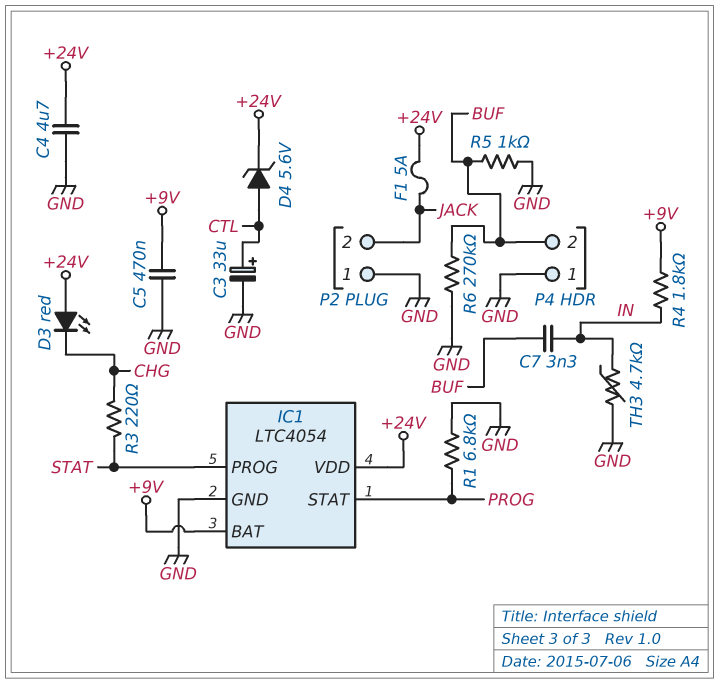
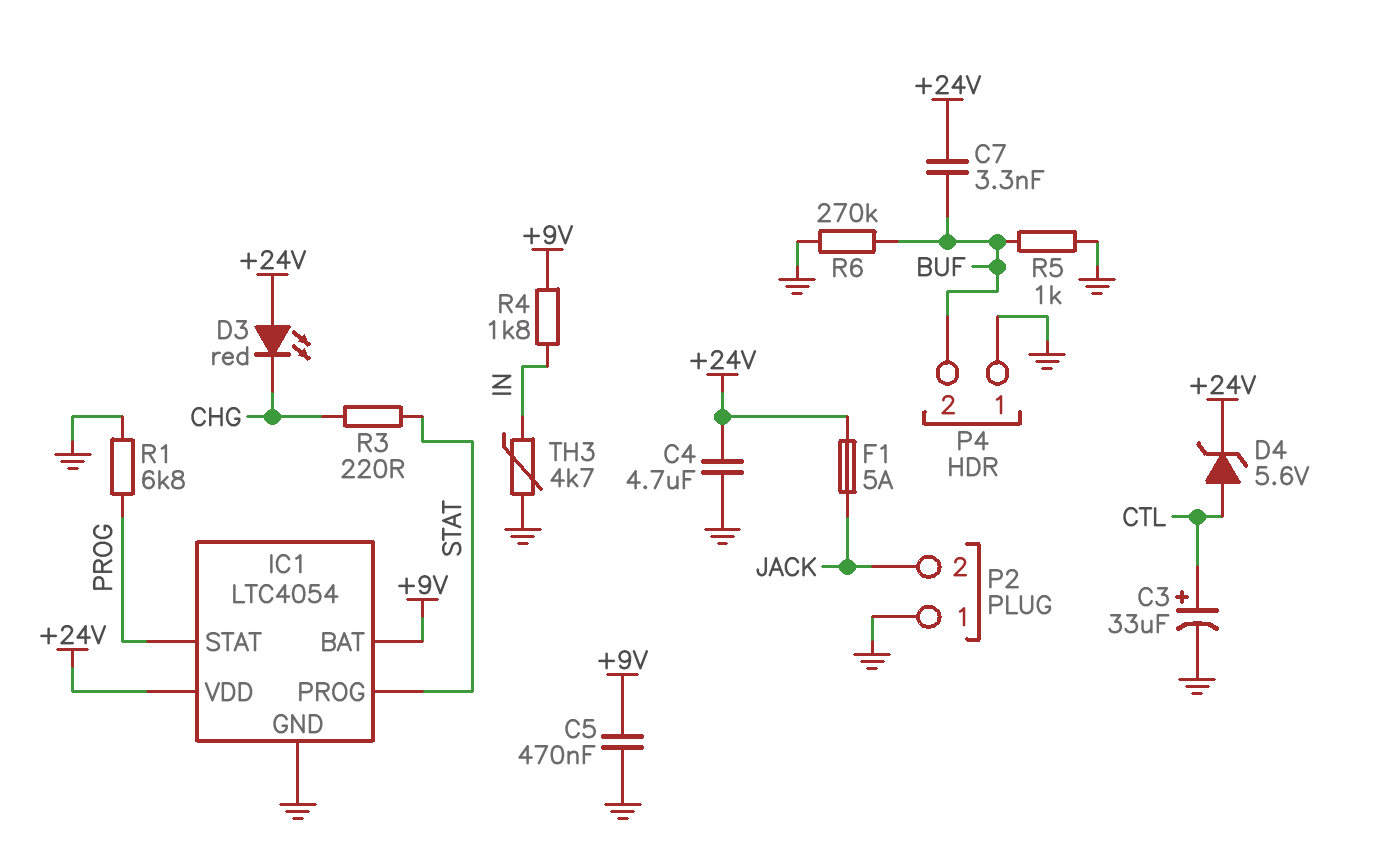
C7: 3.3nF (BUF, IN) -> 3.3nF (+24V, BUF)

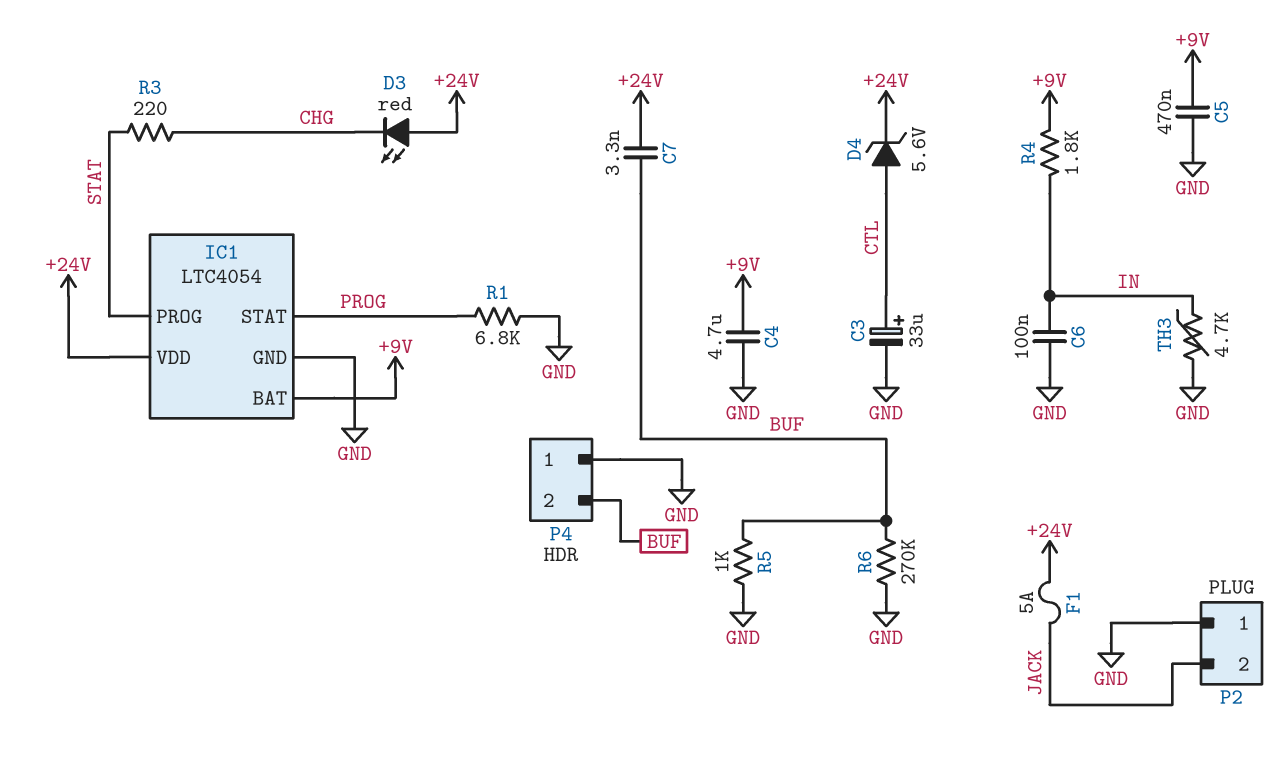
C4: 4.7uF (+24V, GND) -> 4.7uF (+9V, GND)
C6: none -> 100nF (GND, IN)

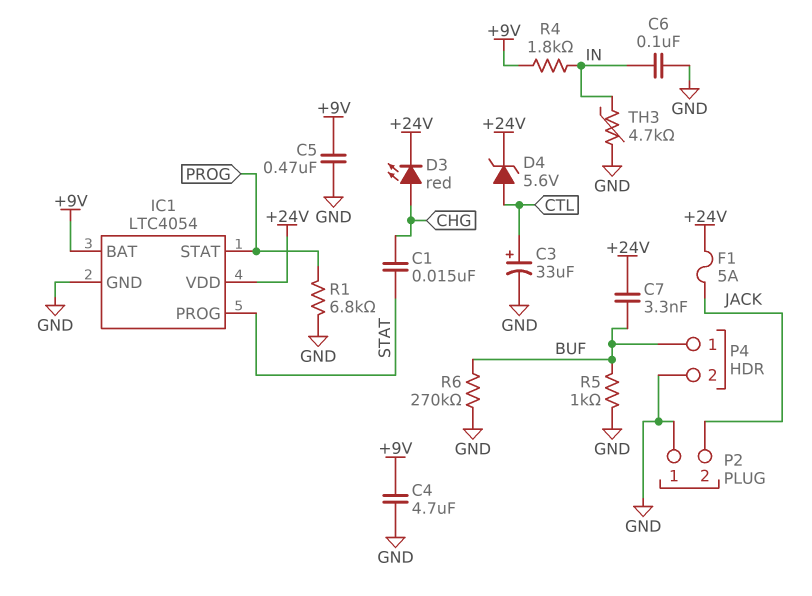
C1: none -> 15nF (CHG, STAT)
D3: LED red (A +24V, K CHG) -> LED red (A CHG, K +24V)
P4 pin 1: GND -> BUF
P4 pin 2: BUF -> GND
R3: 220 (CHG, STAT) -> none

